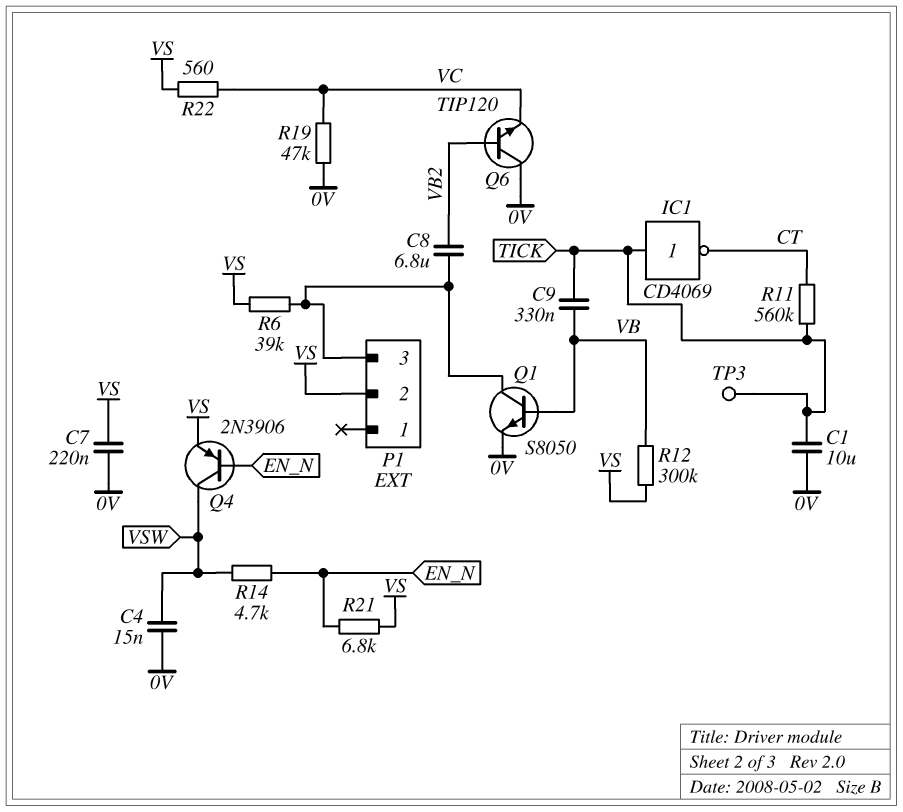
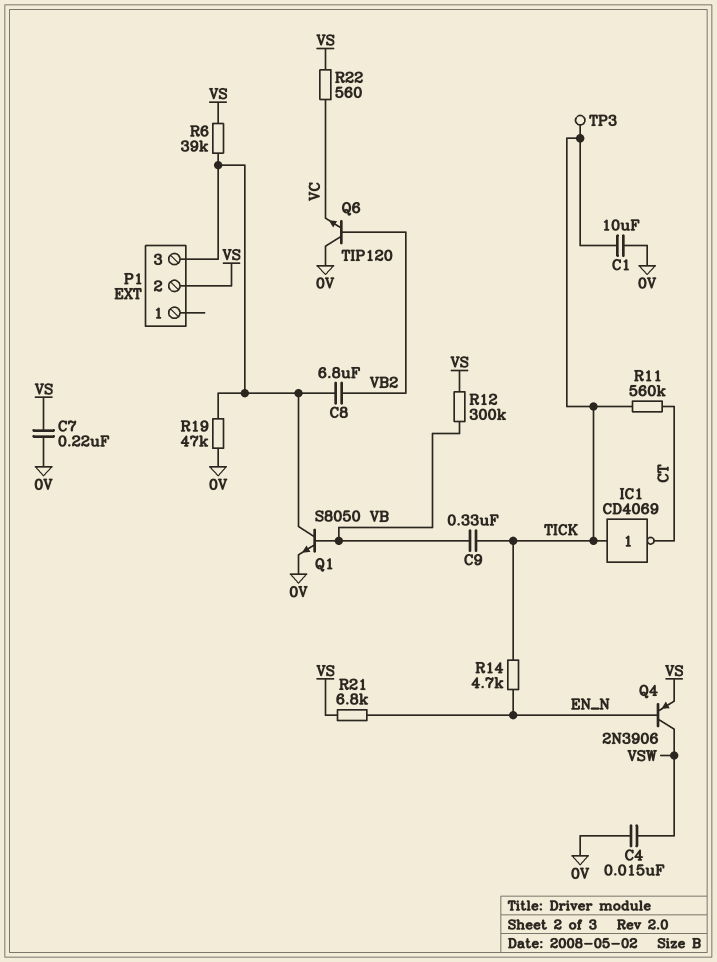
R14: 4.7k (EN_N, VSW) -> 4.7k (EN_N, TICK)
R19: 47k (0V, VC) -> 47k (0V, P1/3)

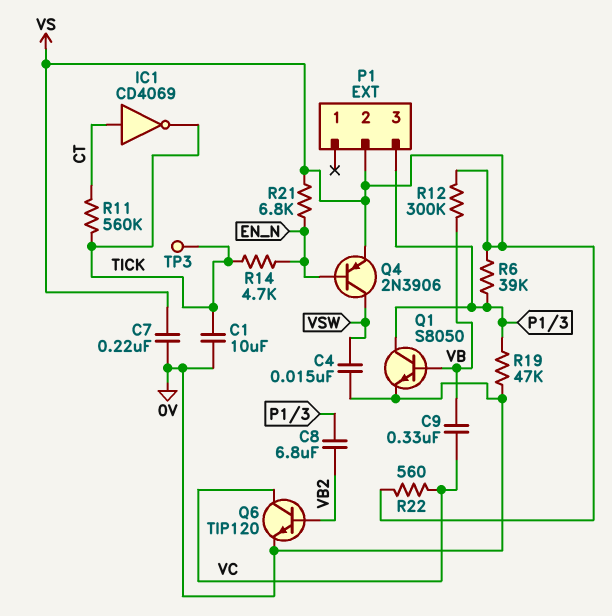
C9: 330nF (TICK, VB) -> 330nF (VB, VC)
IC1: NOT CD4069 (in TICK, out CT) -> NOT CD4069 (in CT, out TICK)
Q6: NPN TIP120 (B VB2, C 0V, E VC) -> NPN TIP120 (B VB2, C VC, E 0V)

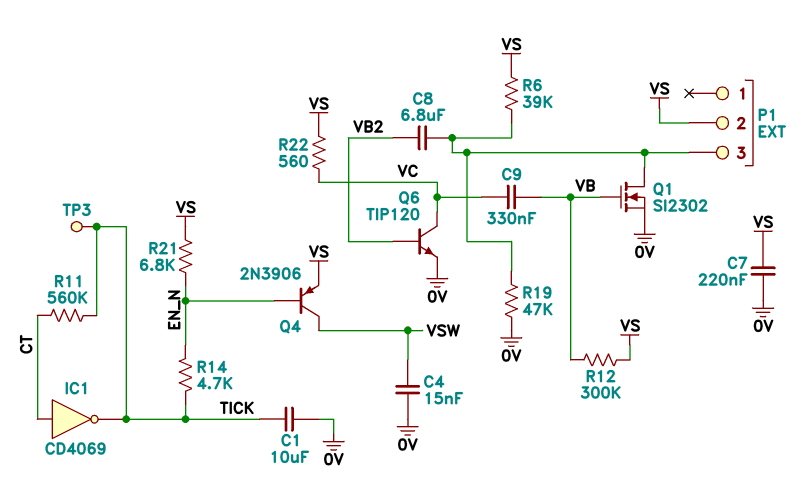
Q1: NPN S8050 (B VB, C P1/3, E 0V) -> NMOS SI2302 (G VB, D P1/3, S 0V)

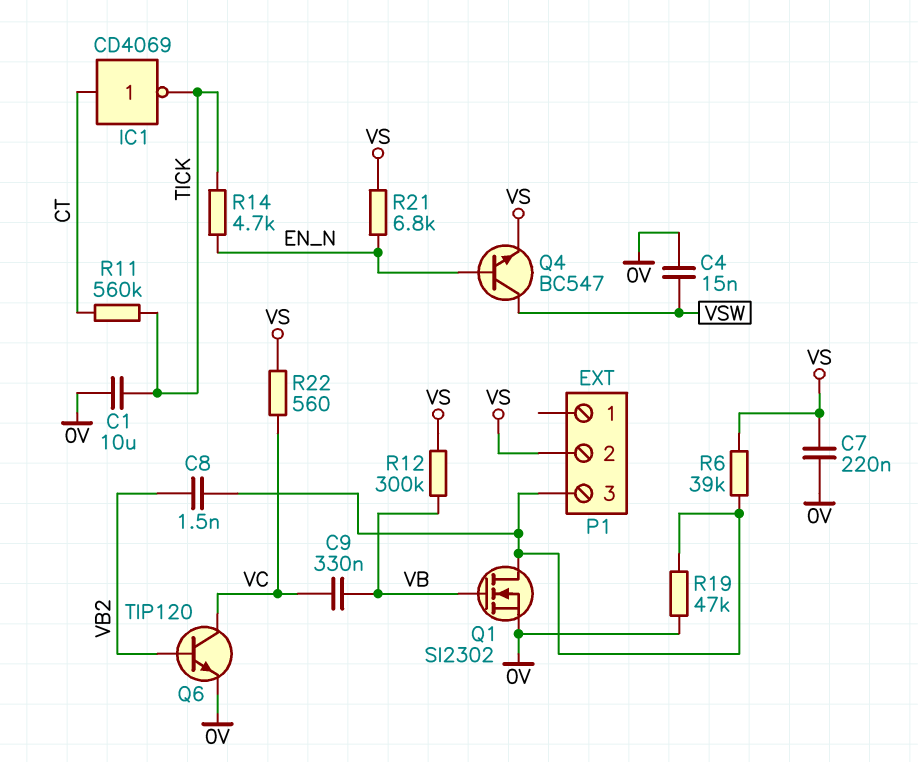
C8: 6.8uF (P1/3, VB2) -> 1.5nF (P1/3, VB2)
Q4: PNP 2N3906 (B EN_N, C VSW, E VS) -> NPN BC547 (B EN_N, C VSW, E VS)
TP3: test point (TICK) -> none

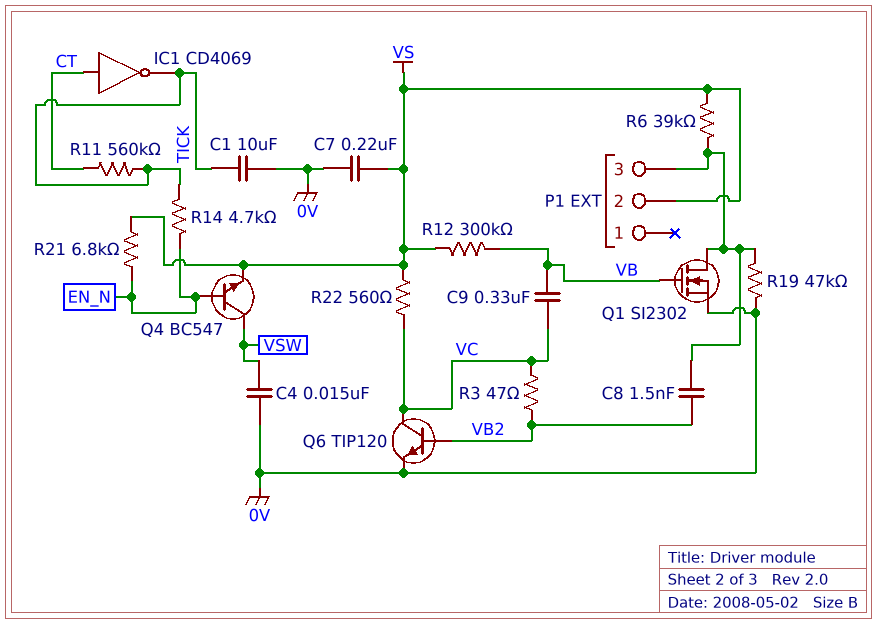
R3: none -> 47 (VB2, VC)

